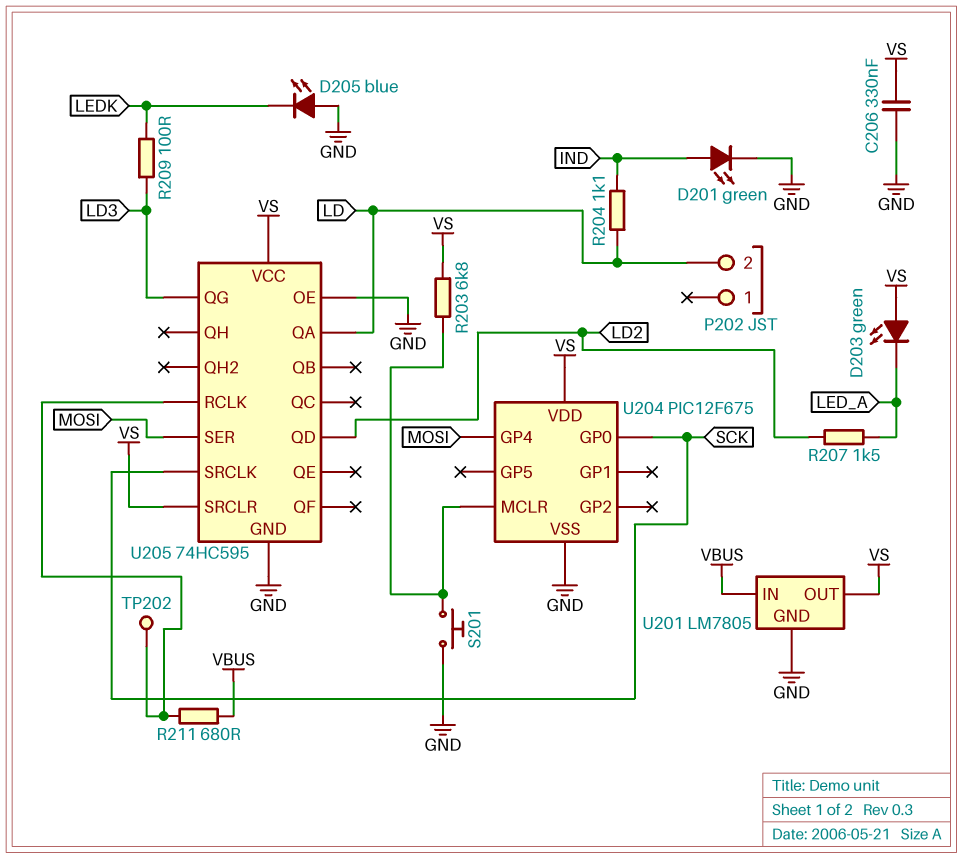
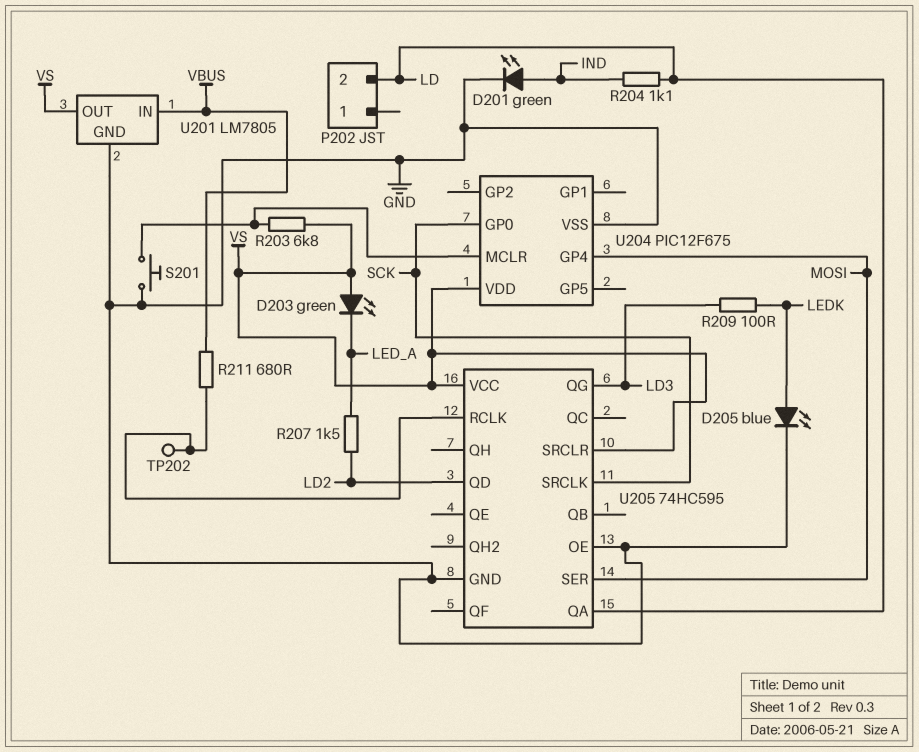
C206: 330nF (GND, VS) -> none
D205: LED blue (A GND, K LEDK) -> LED blue (A LEDK, K GND)

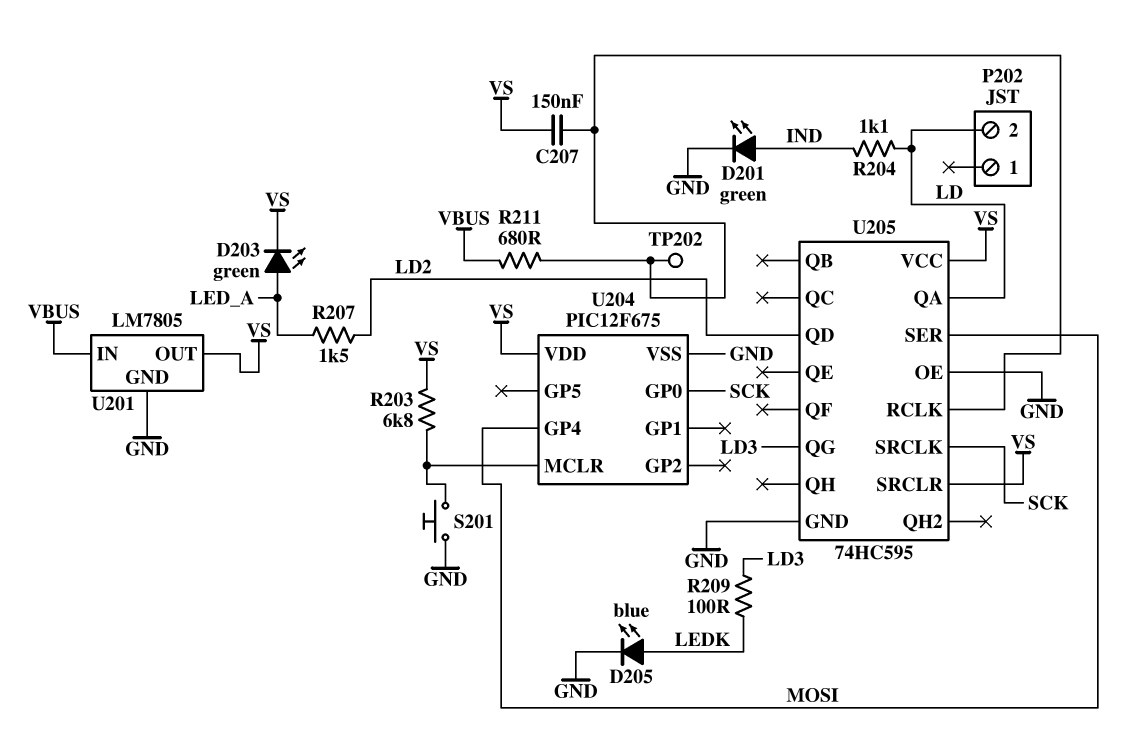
C207: none -> 150nF (U205/RCLK, VS)
D203: LED green (A VS, K LED_A) -> LED green (A LED_A, K VS)

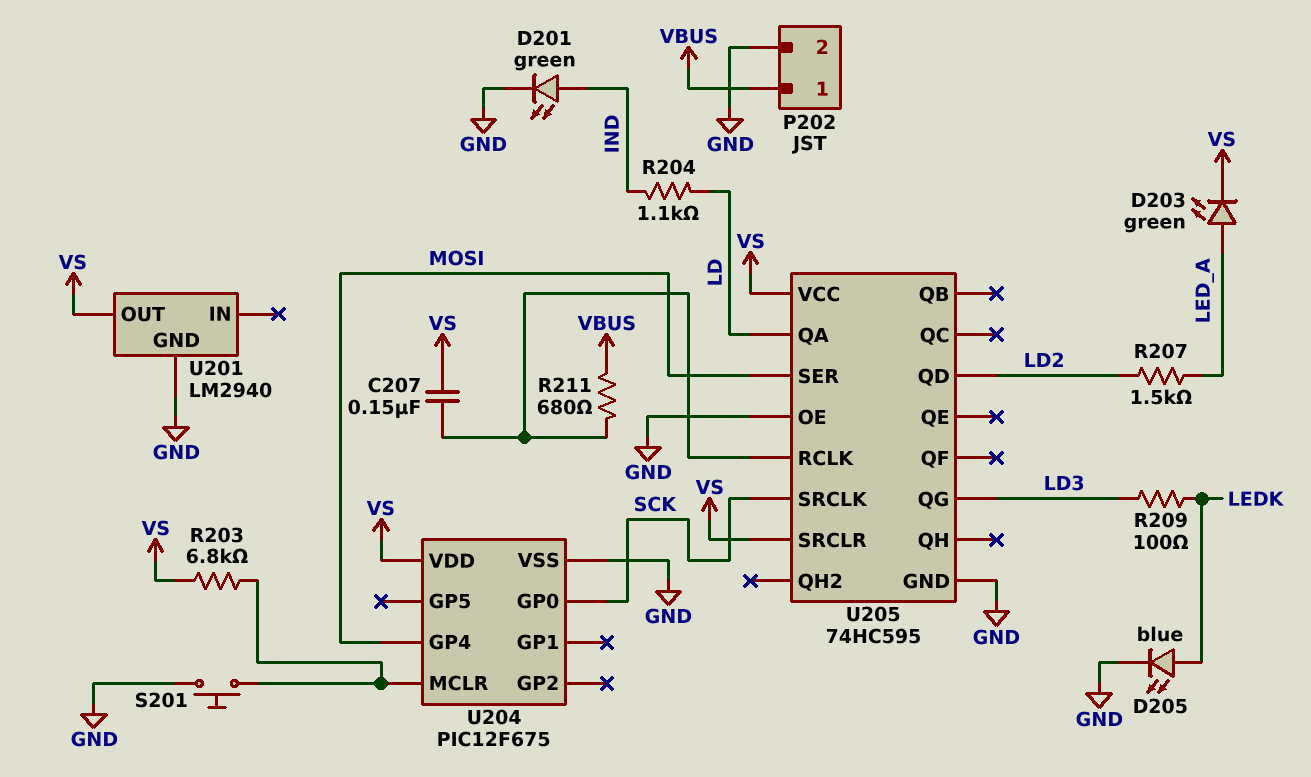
P202 pin 1: none -> VBUS
P202 pin 2: LD -> GND
TP202: test point (U205/RCLK) -> none
U201: LM7805 -> LM2940
U201 pin IN: VBUS -> none

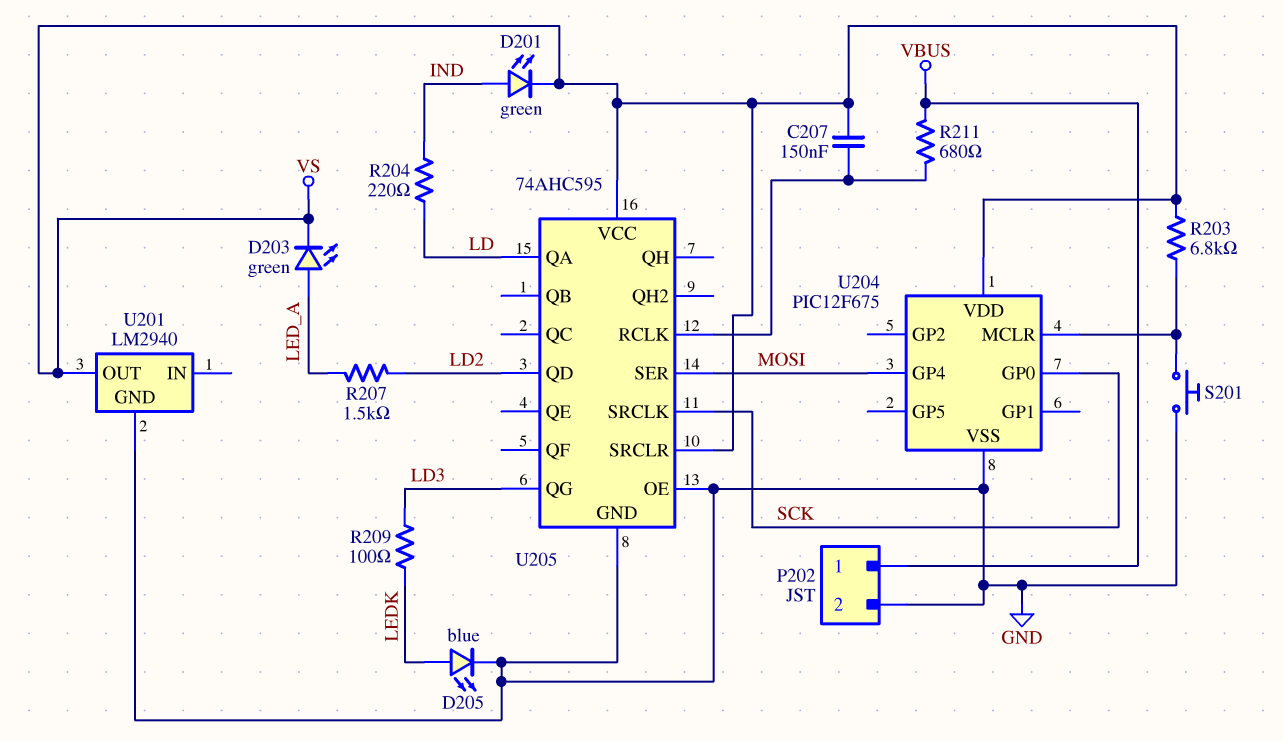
D201: LED green (A IND, K GND) -> LED green (A IND, K VS)
R204: 1.1k (IND, LD) -> 220 (IND, LD)
U205: 74HC595 -> 74AHC595

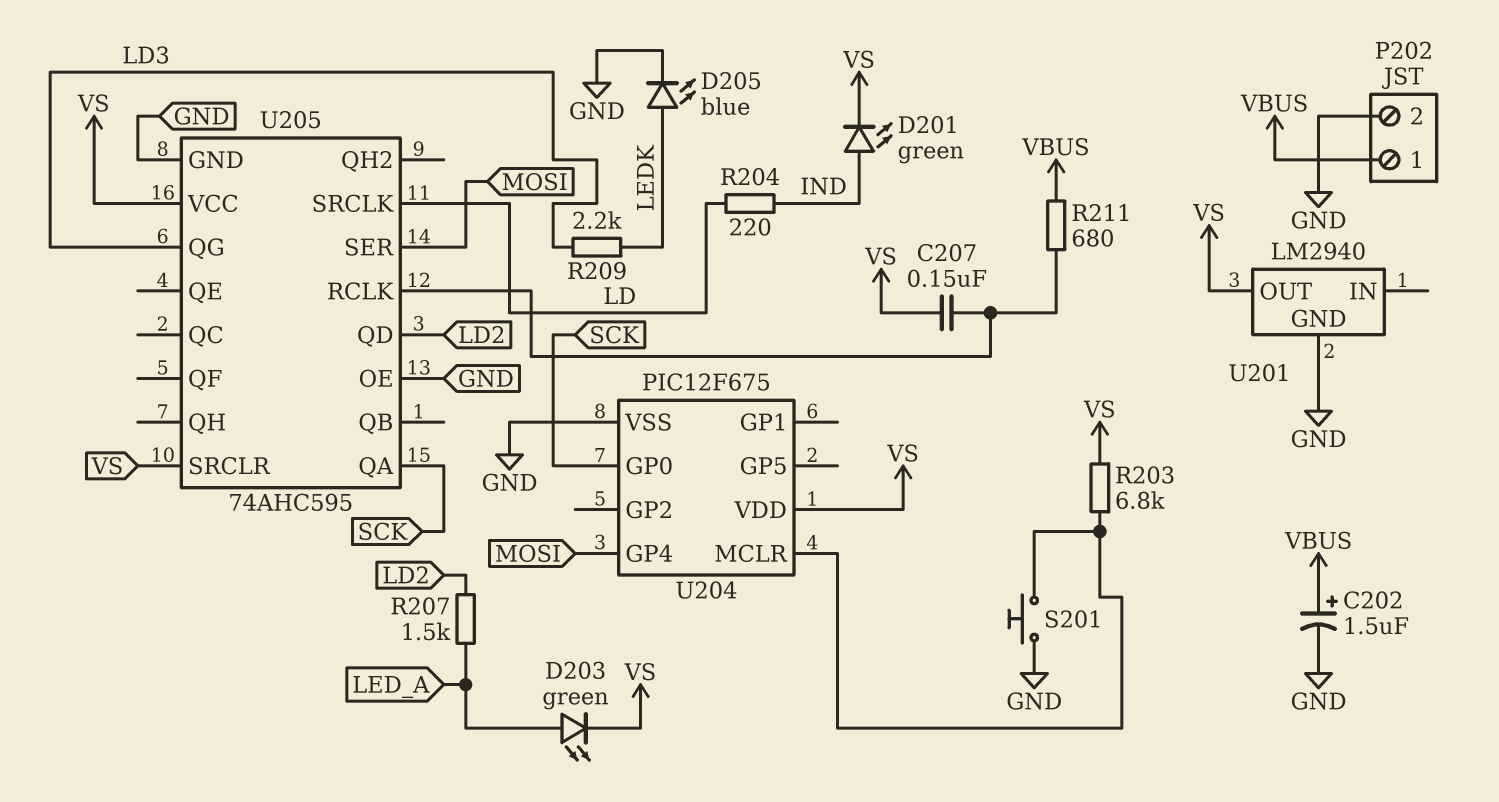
C202: none -> 1.5uF (plus VBUS, minus GND)
R209: 100 (LD3, LEDK) -> 2.2k (LD3, LEDK)
U205 pin QA: LD -> SCK
U205 pin SRCLK: SCK -> LD

